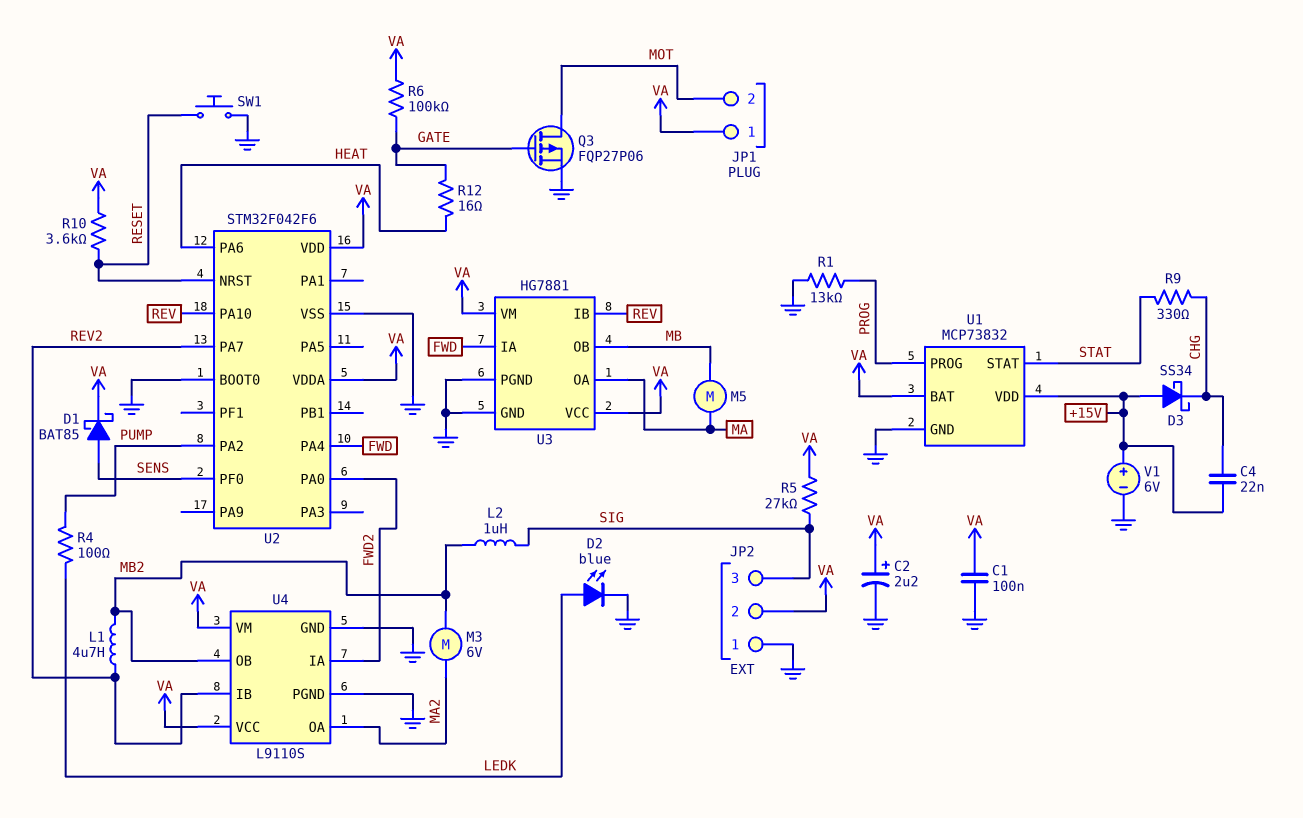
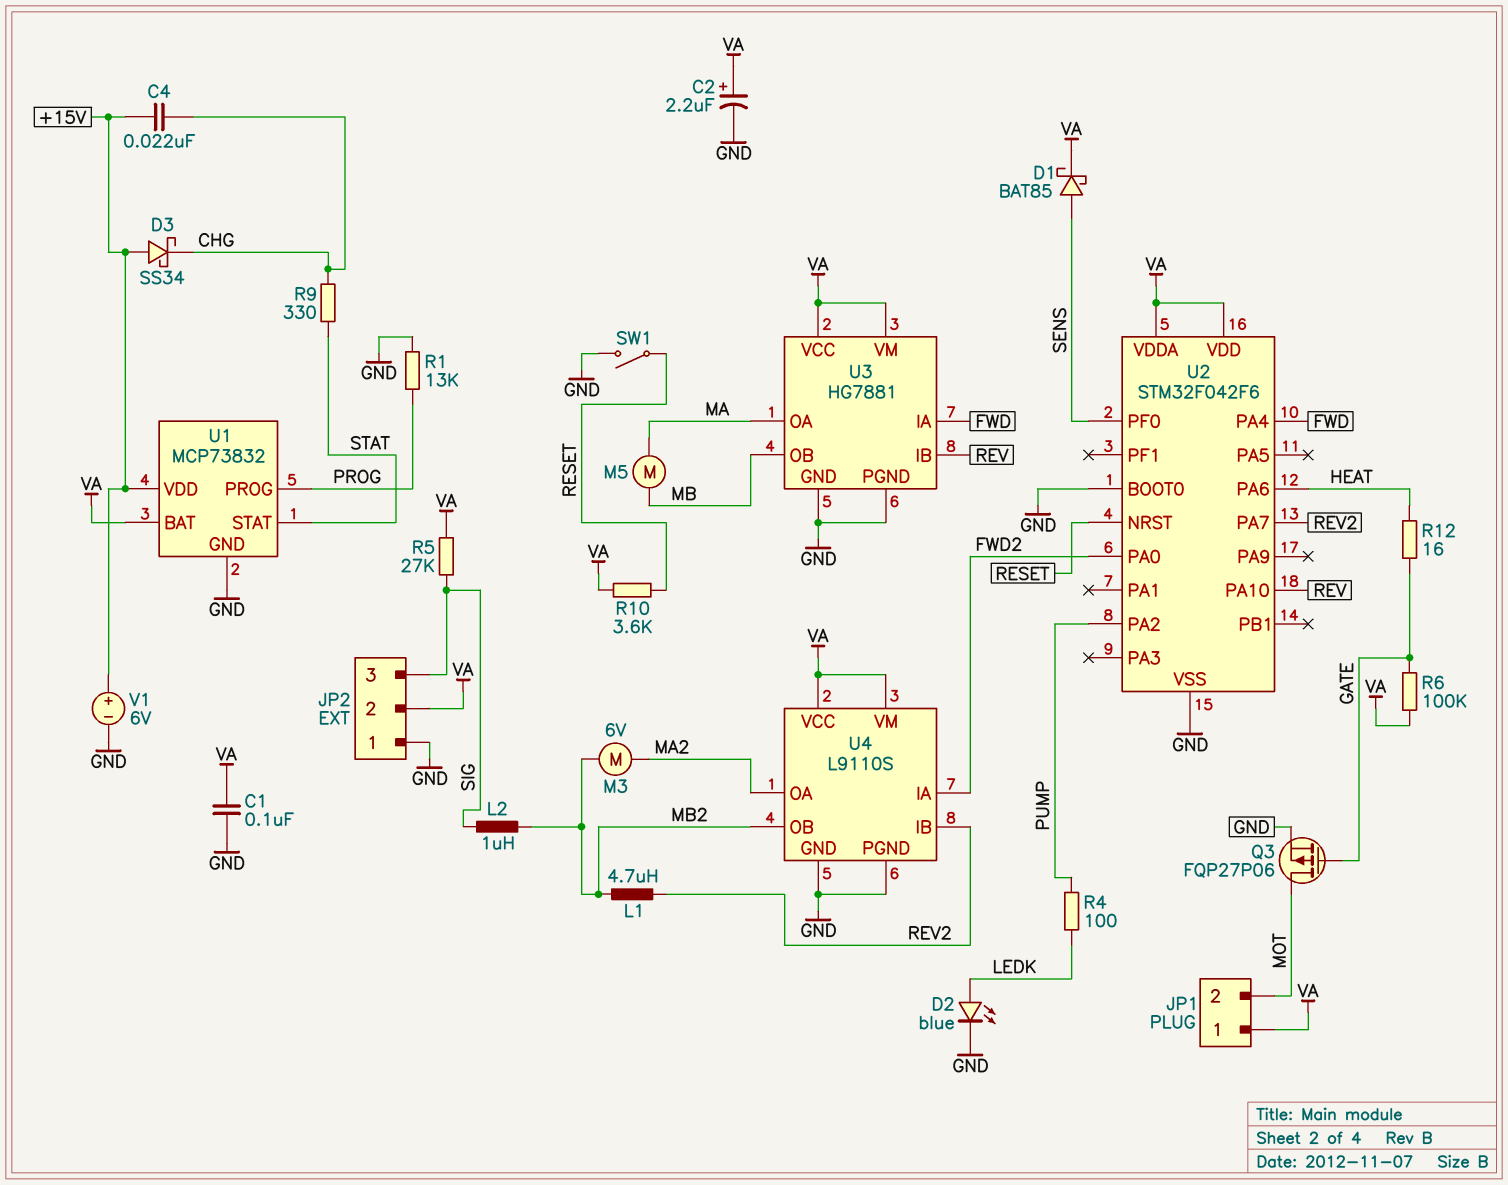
SW1: button (GND, RESET) -> switch (GND, RESET)

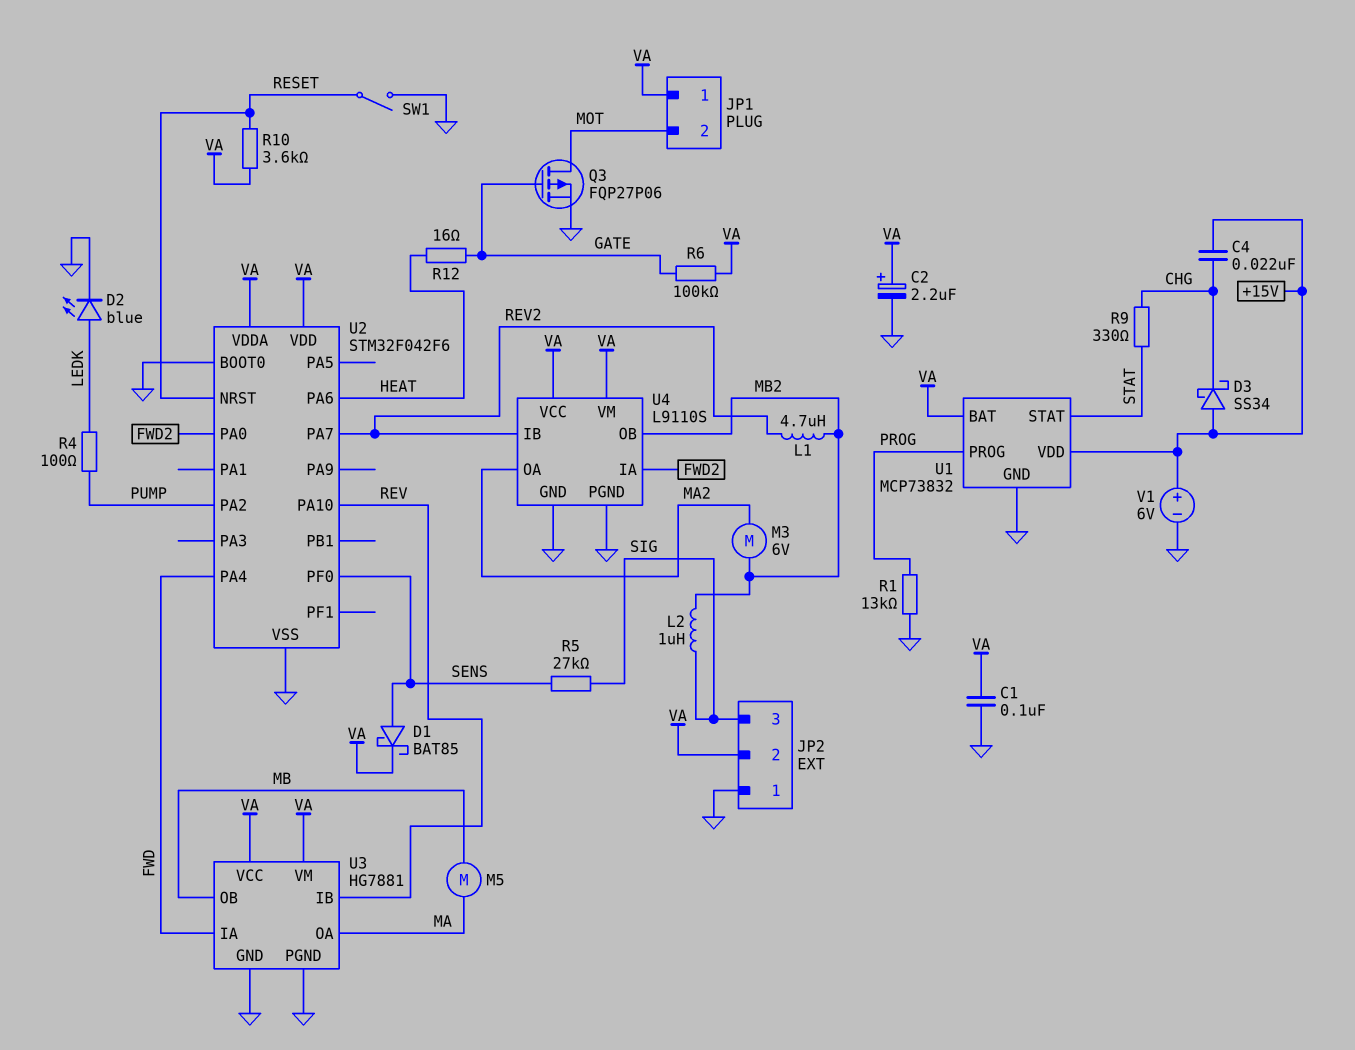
R5: 27k (SIG, VA) -> 27k (SENS, SIG)

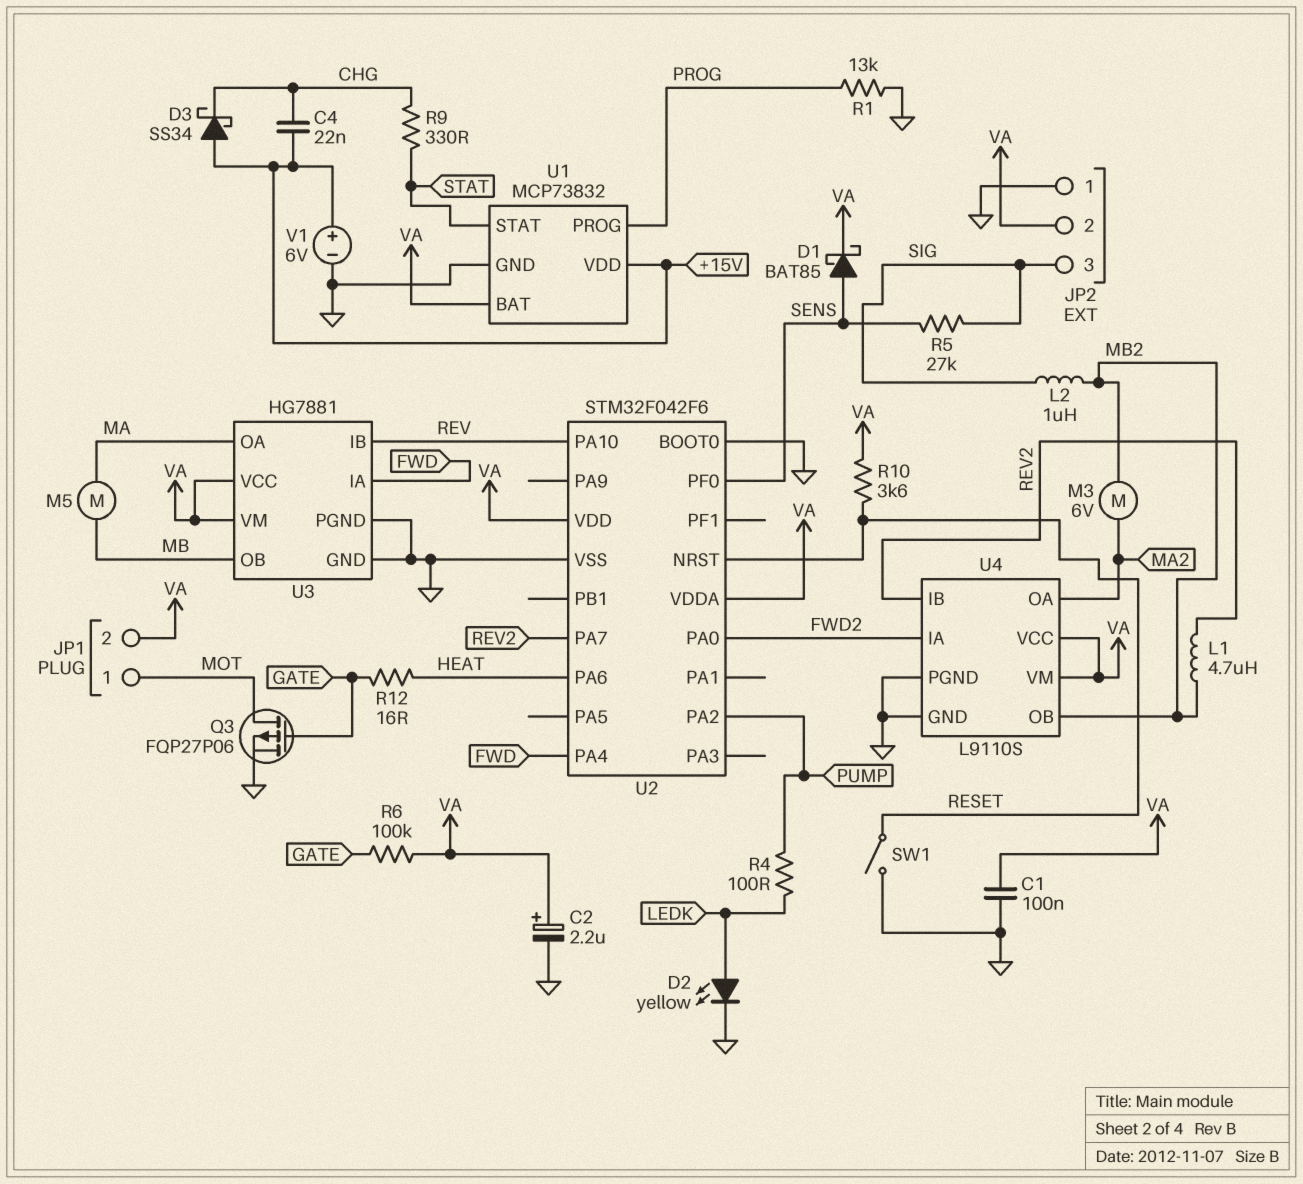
D2: LED blue (A LEDK, K GND) -> LED yellow (A LEDK, K GND)
JP1 pin 1: VA -> MOT
JP1 pin 2: MOT -> VA

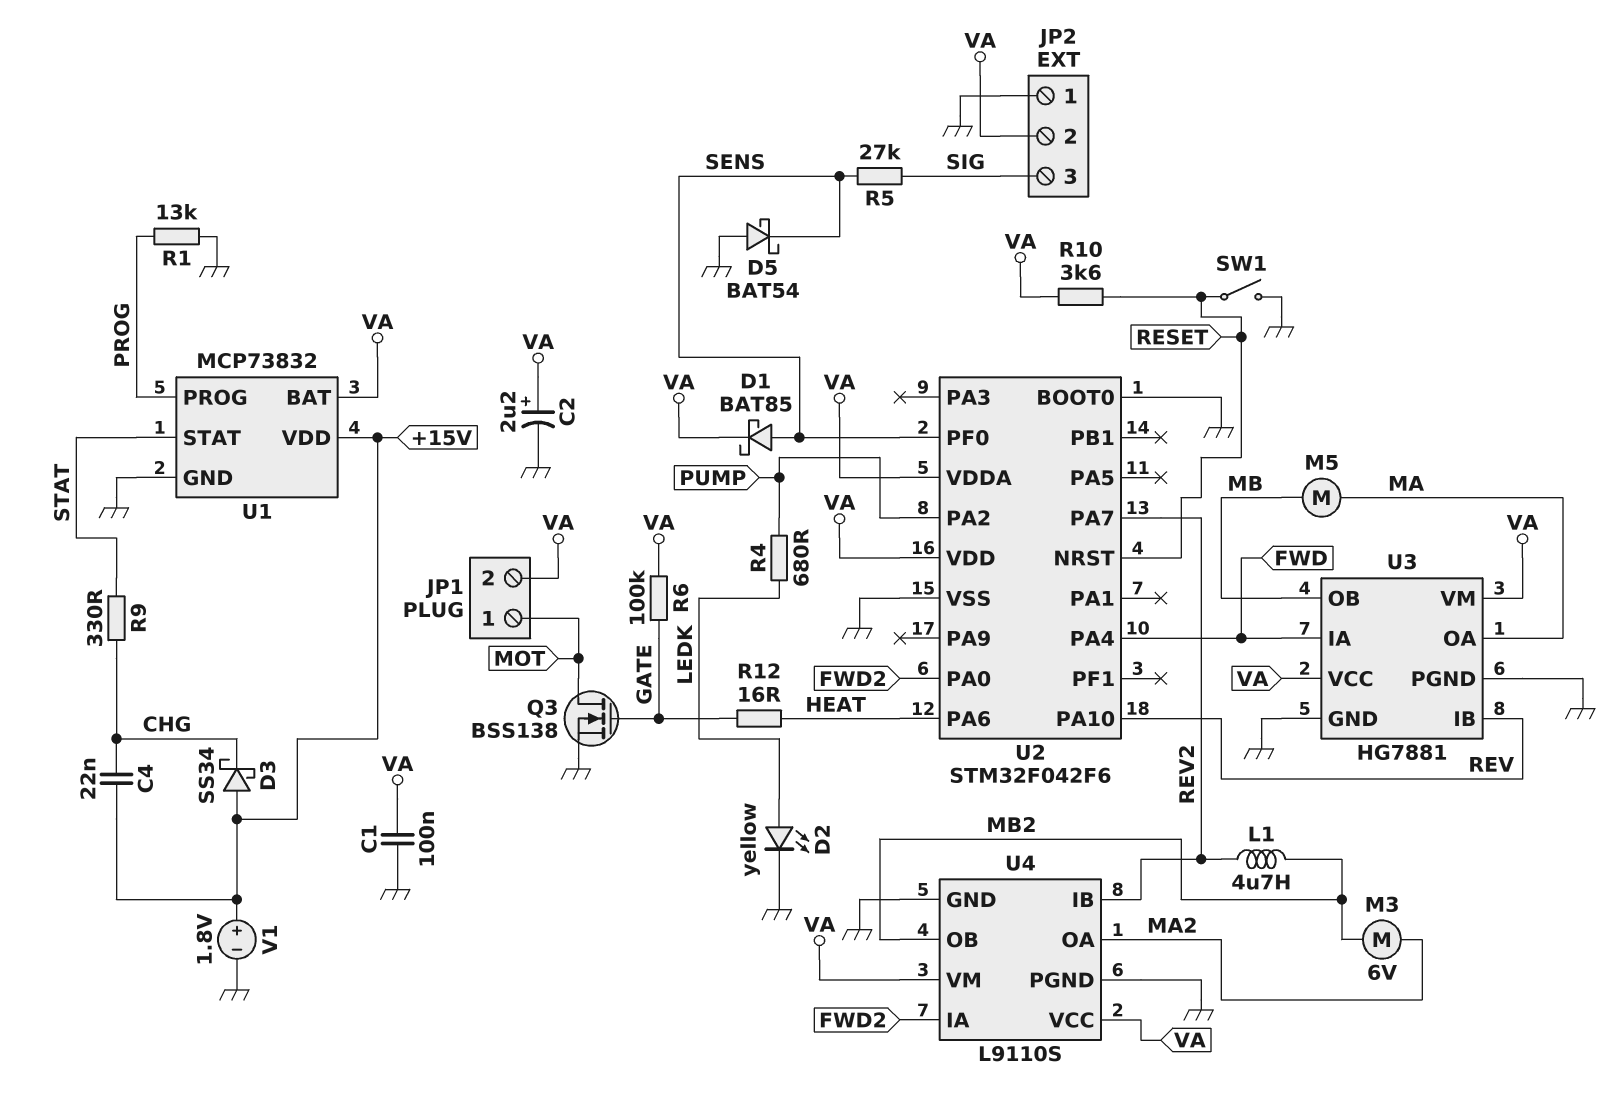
D5: none -> schottky BAT54 (A GND, K SENS)
L2: 1uH (MB2, SIG) -> none
Q3: PMOS FQP27P06 (G GATE, D MOT, S GND) -> NMOS BSS138 (G GATE, D MOT, S GND)
R4: 100 (LEDK, PUMP) -> 680 (LEDK, PUMP)
V1: 6V (plus +15V, minus GND) -> 1.8V (plus +15V, minus GND)

